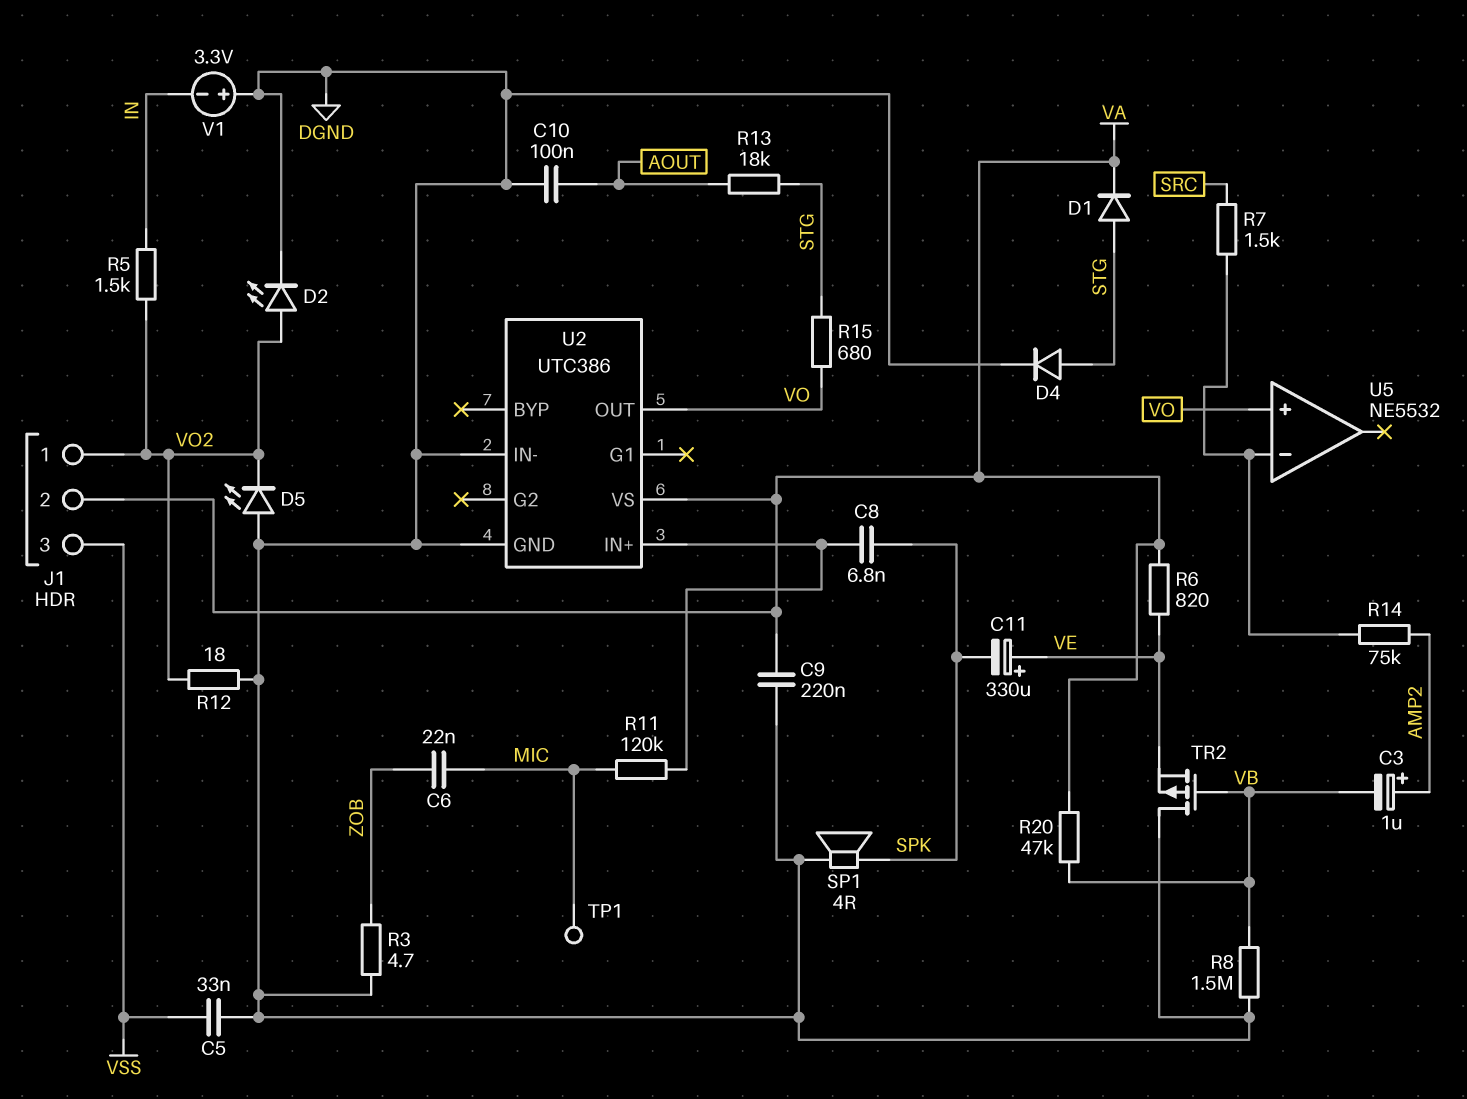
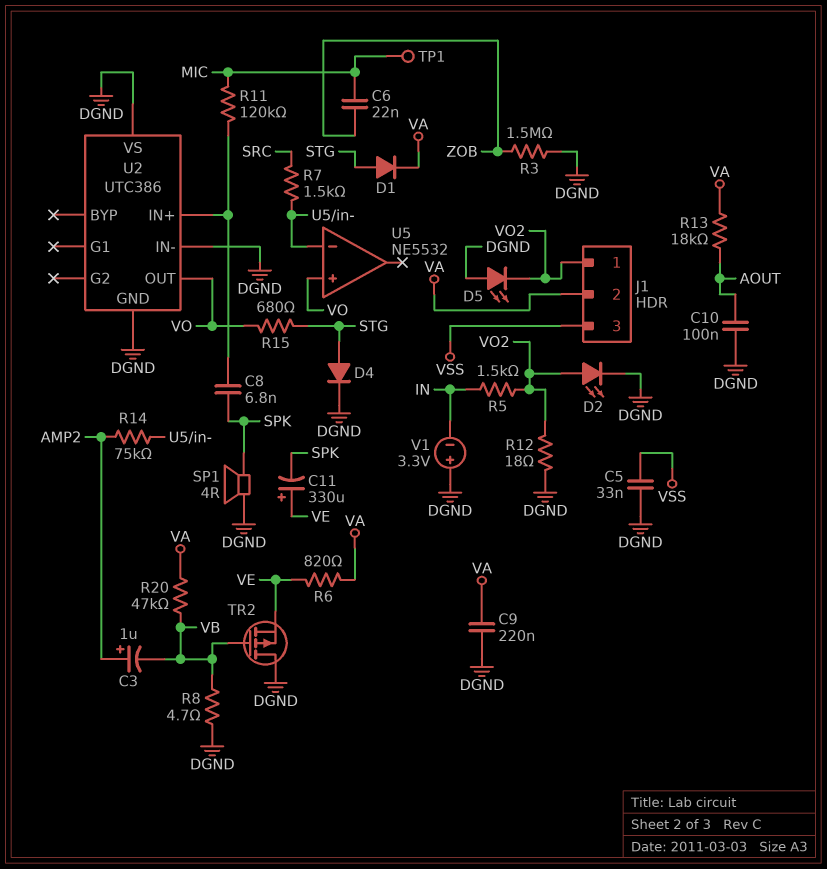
R3: 4.7 (DGND, ZOB) -> 1.5M (DGND, ZOB)
R8: 1.5M (DGND, VB) -> 4.7 (DGND, VB)
R13: 18k (AOUT, STG) -> 18k (AOUT, VA)
U2 pin VS: VA -> DGND

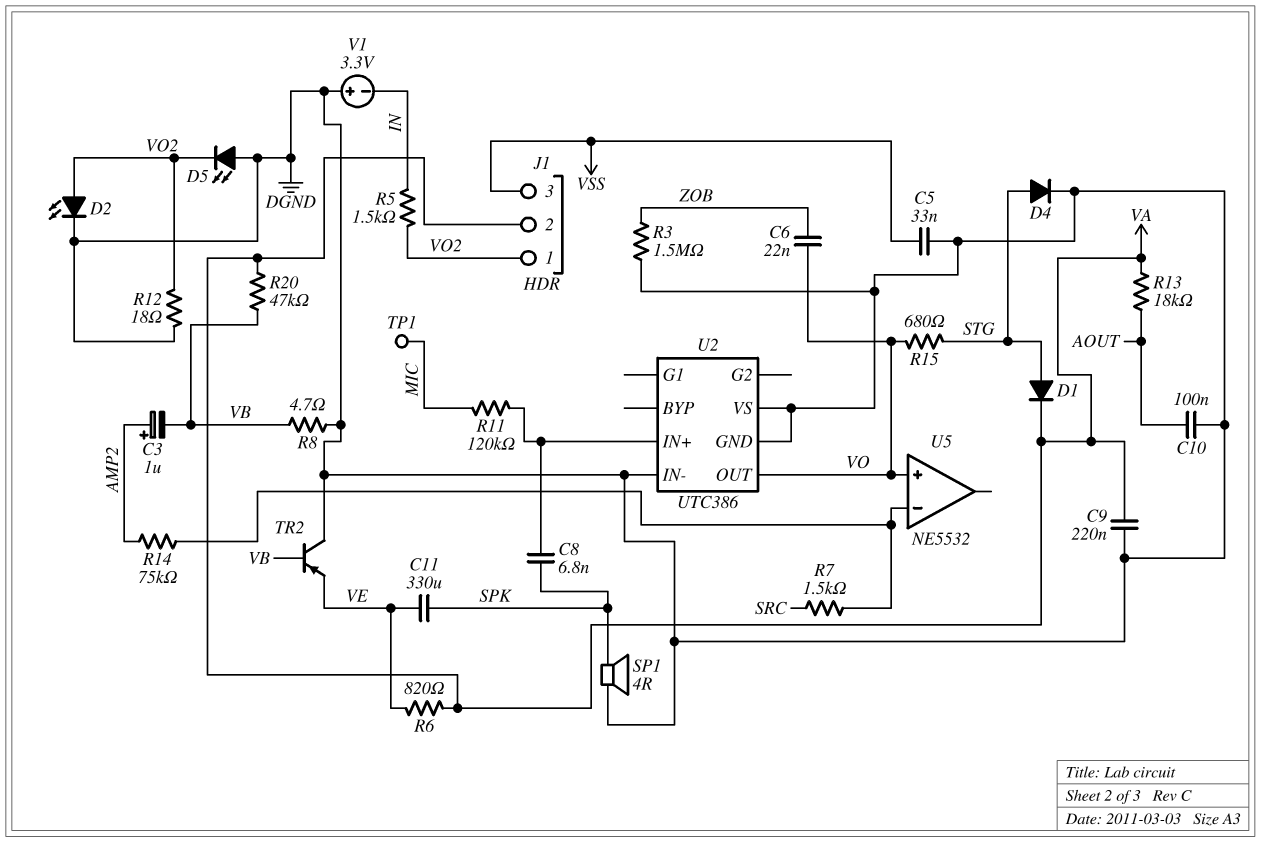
C6: 22nF (MIC, ZOB) -> 22nF (VO, ZOB)
C11: 330uF (plus VE, minus SPK) -> 330uF (SPK, VE)
TR2: PMOS (G VB, D DGND, S VE) -> PNP (B VB, C DGND, E VE)

